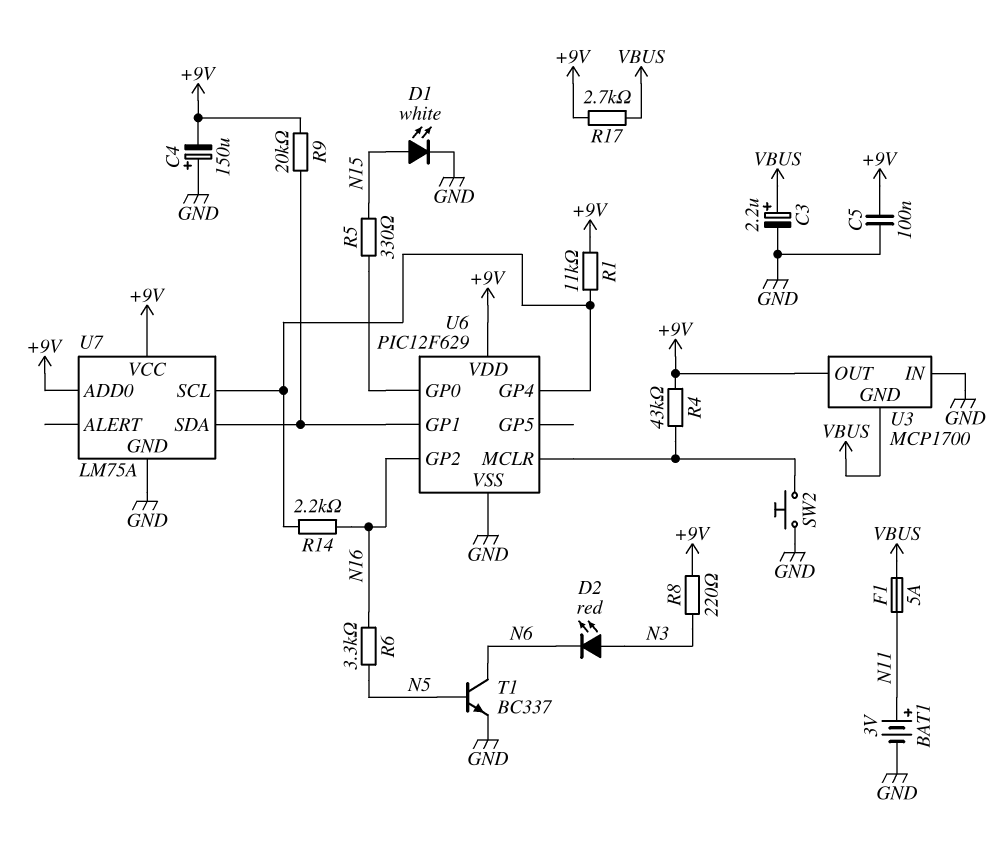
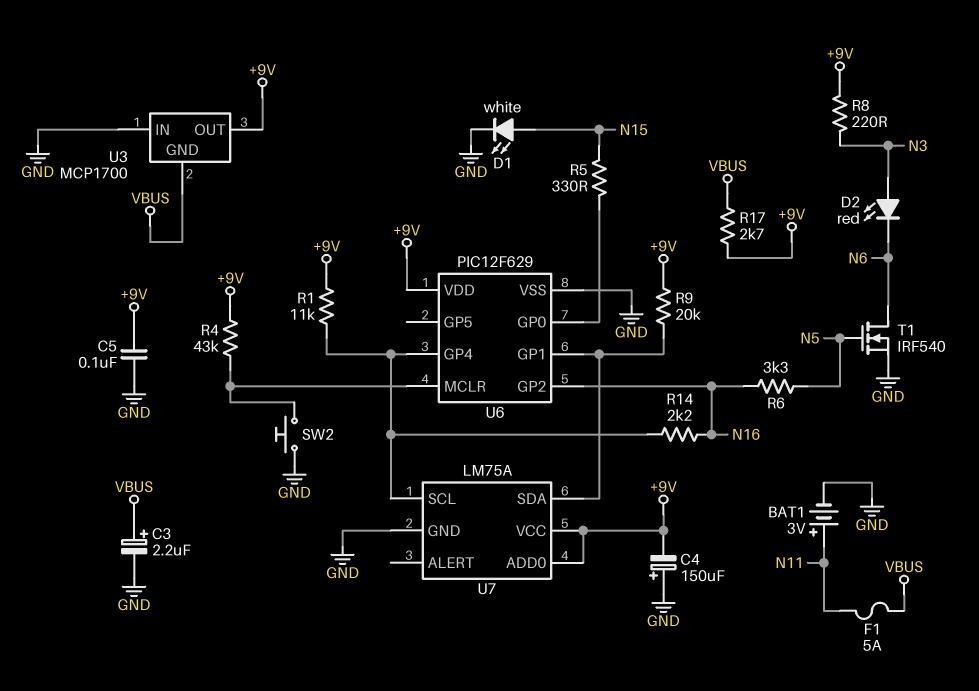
T1: NPN BC337 (B N5, C N6, E GND) -> NMOS IRF540 (G N5, D N6, S GND)

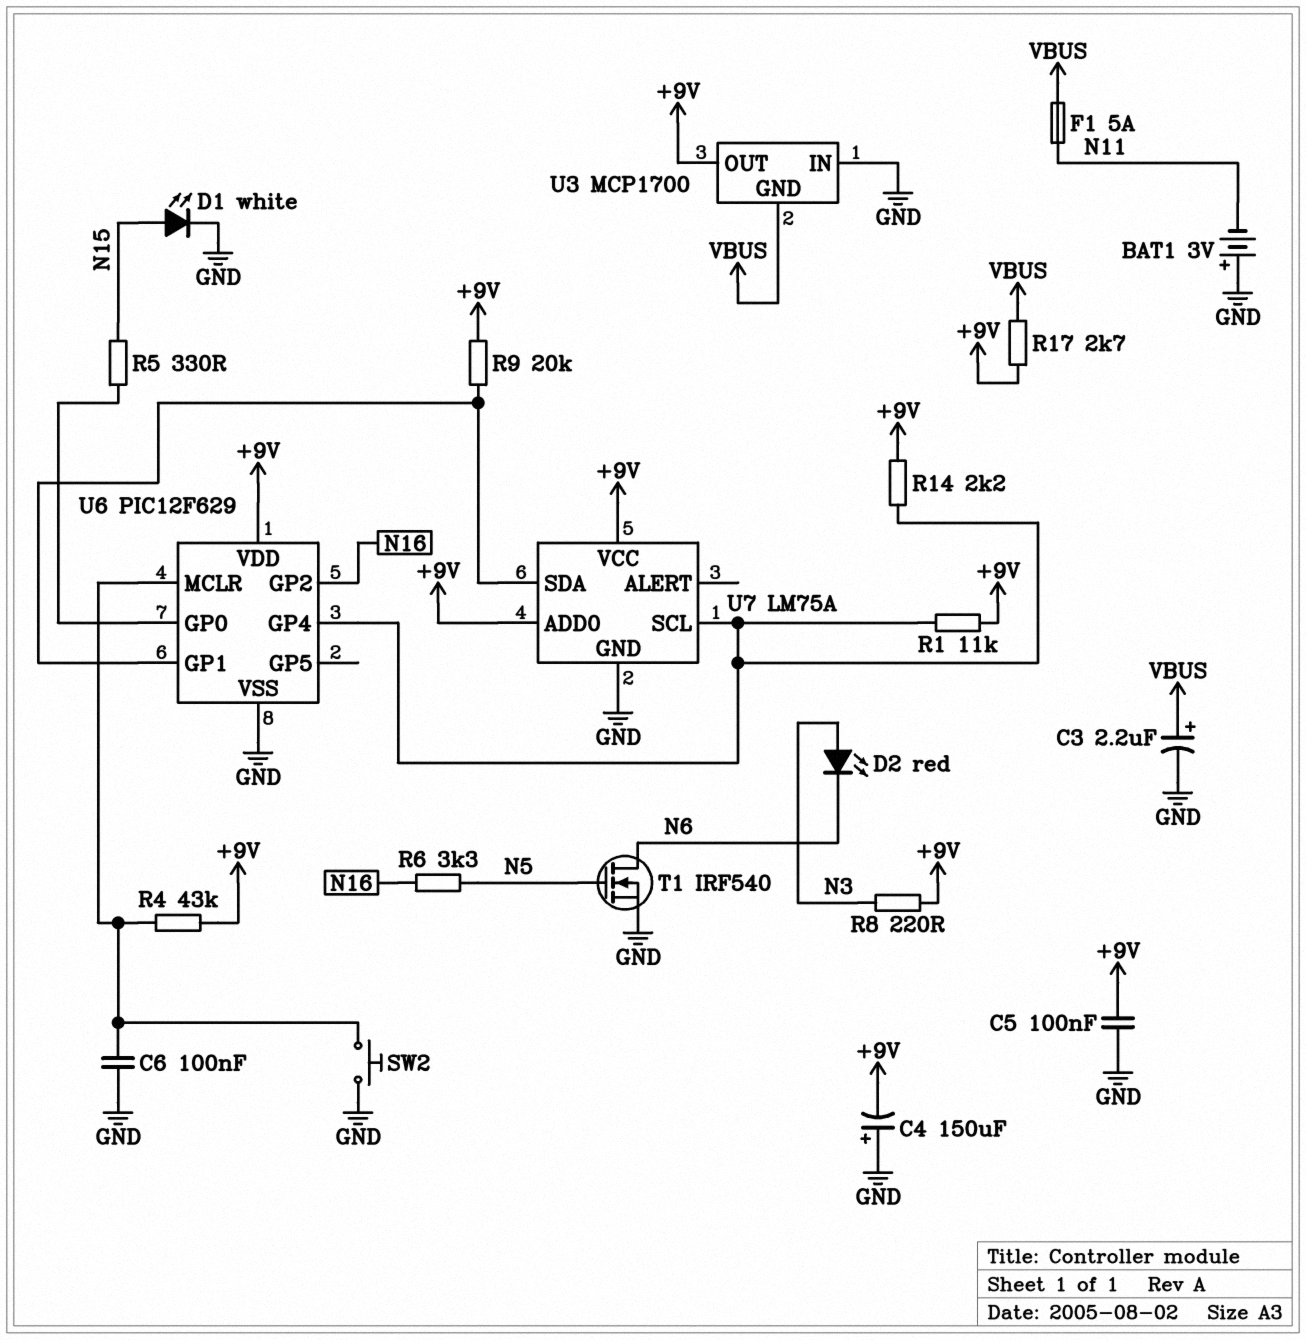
BAT1: 3V (plus N11, minus GND) -> 3V (plus GND, minus N11)
C6: none -> 100nF (GND, U6/MCLR)
R14: 2.2k (N16, U6/GP4) -> 2.2k (+9V, U6/GP4)

